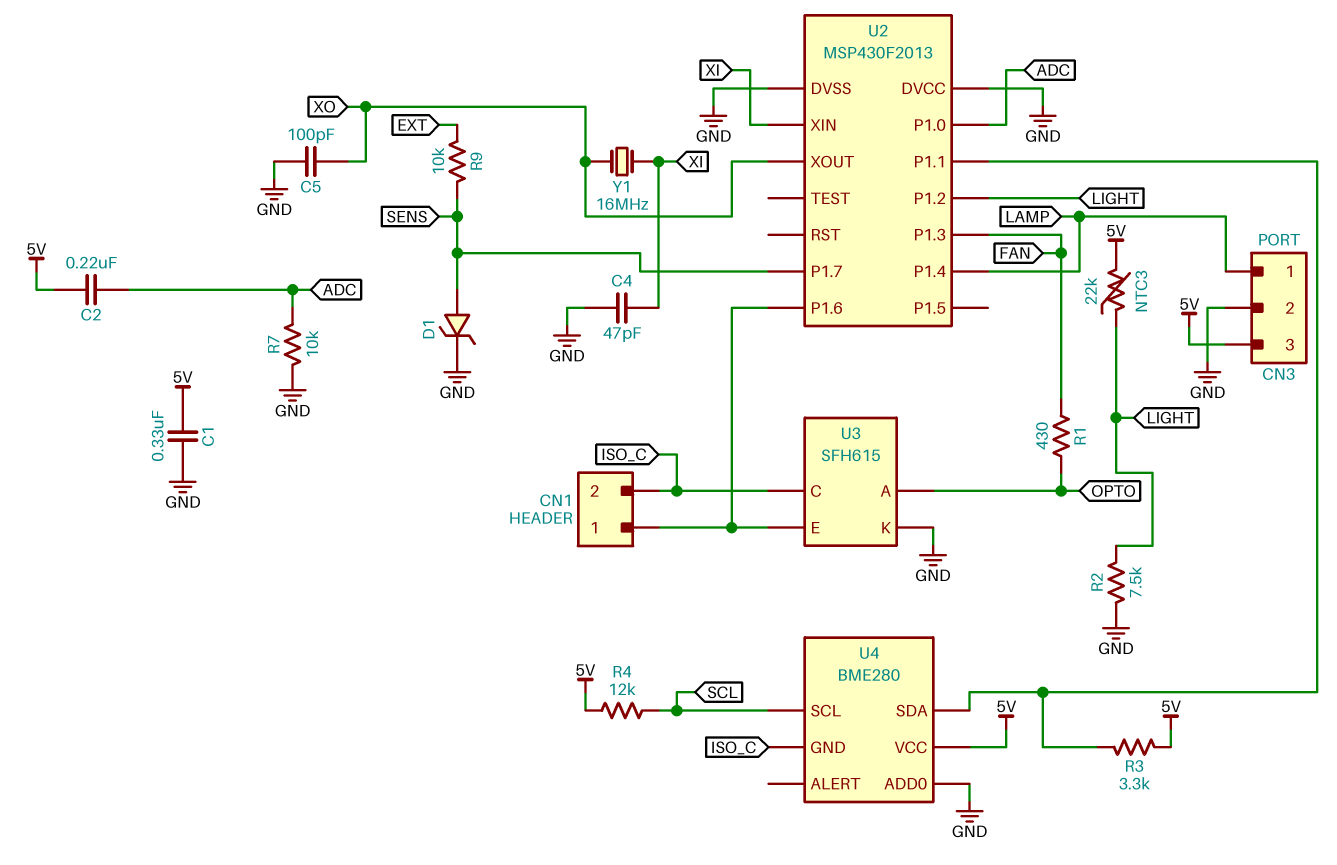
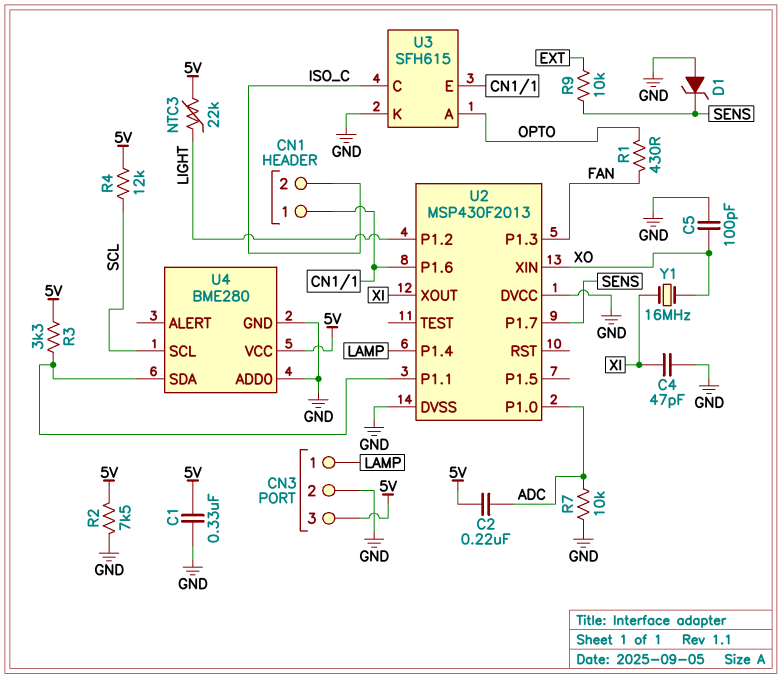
D1: zener (A SENS, K GND) -> zener (A GND, K SENS)
R2: 7.5k (GND, LIGHT) -> 7.5k (5V, GND)
U2 pin XIN: XI -> XO
U2 pin XOUT: XO -> XI
U4 pin GND: ISO_C -> GND

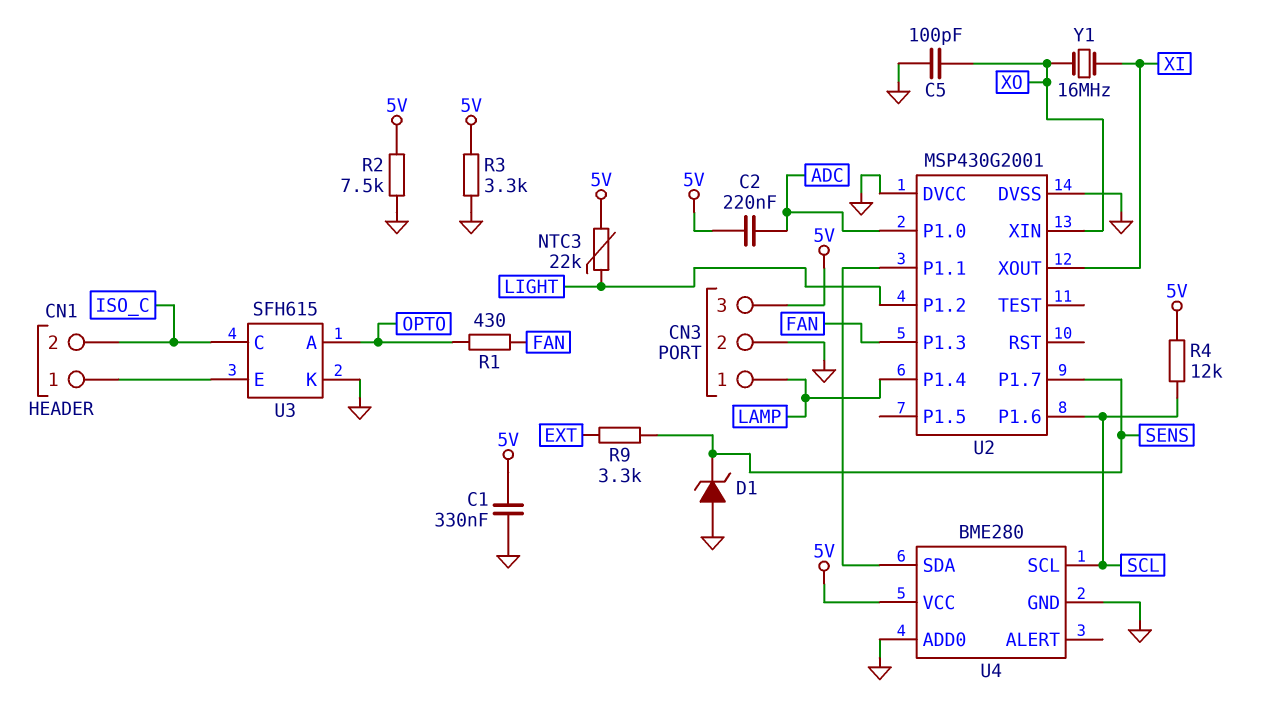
C4: 47pF (GND, XI) -> none
R3: 3.3k (5V, U2/P1.1) -> 3.3k (5V, GND)
R7: 10k (ADC, GND) -> none
R9: 10k (EXT, SENS) -> 3.3k (EXT, SENS)
U2: MSP430F2013 -> MSP430G2001
U2 pin P1.6: CN1/1 -> SCL

